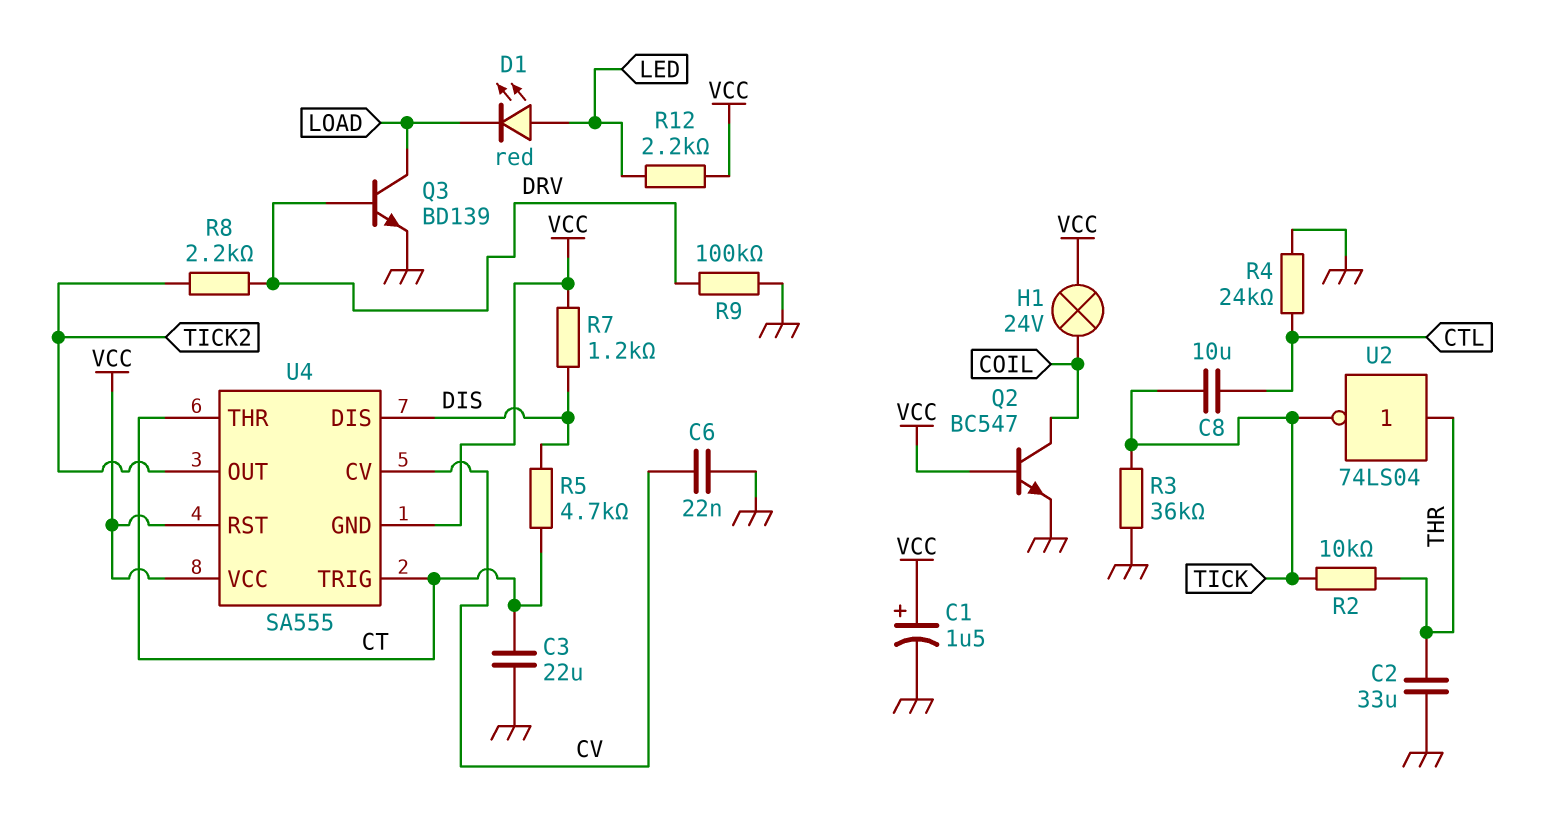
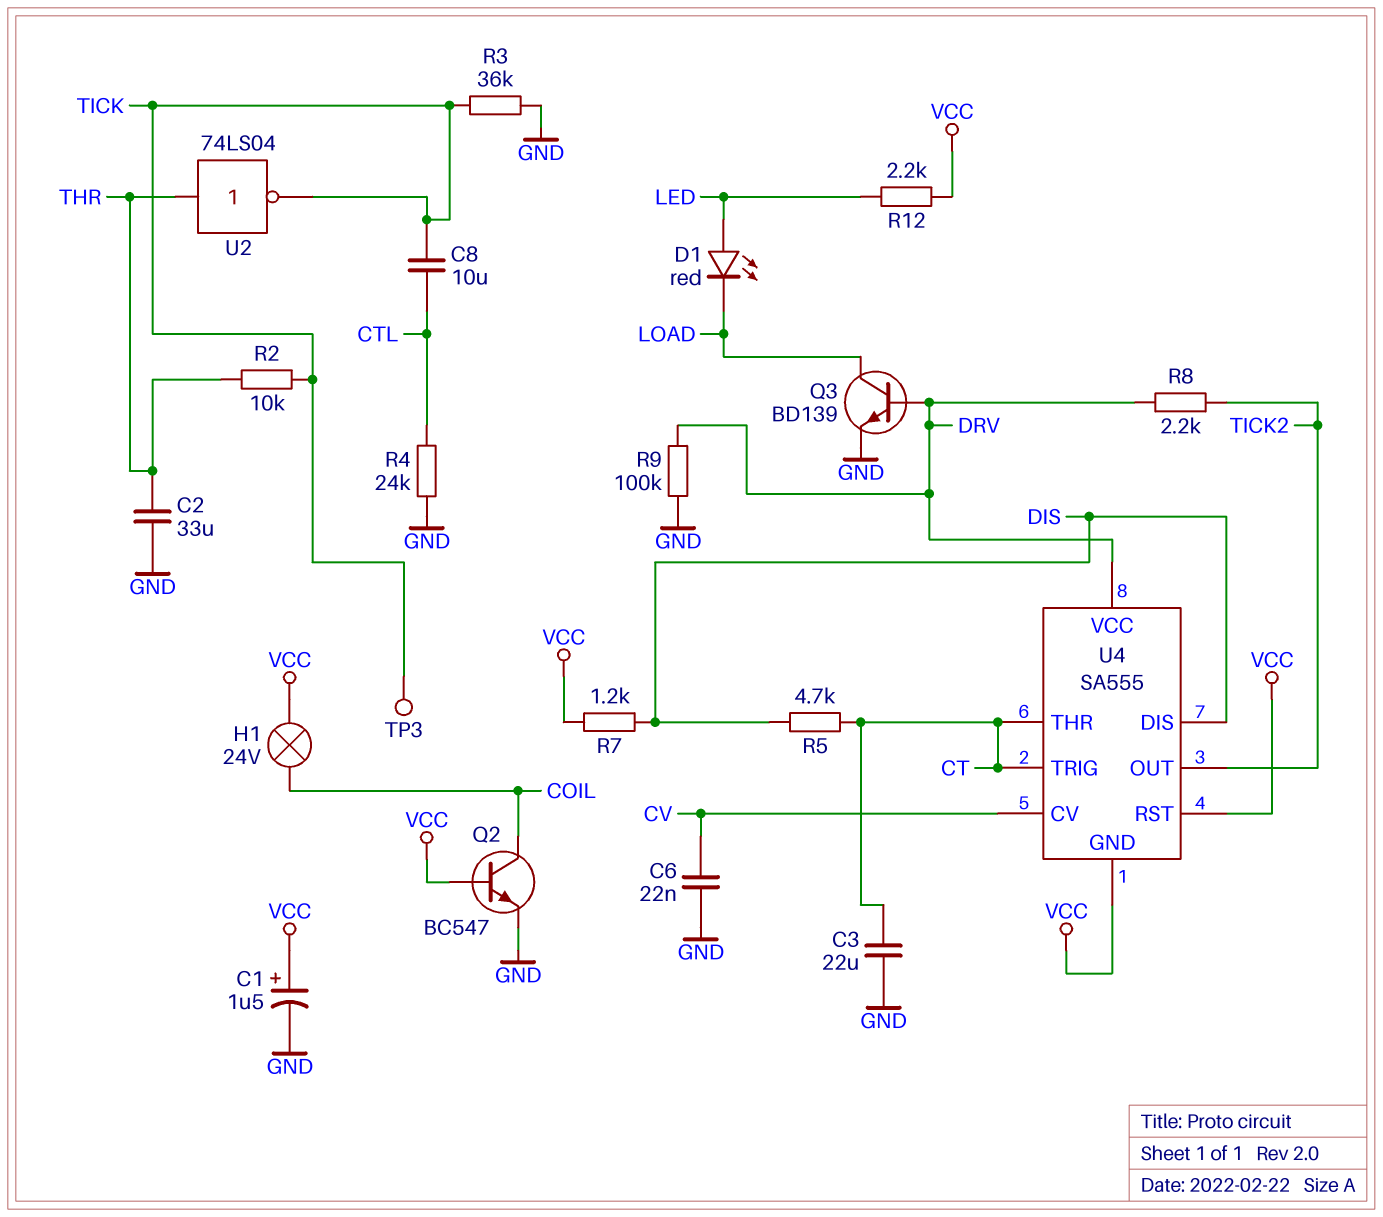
TP3: none -> test point (TICK)
U4 pin VCC: VCC -> DRV

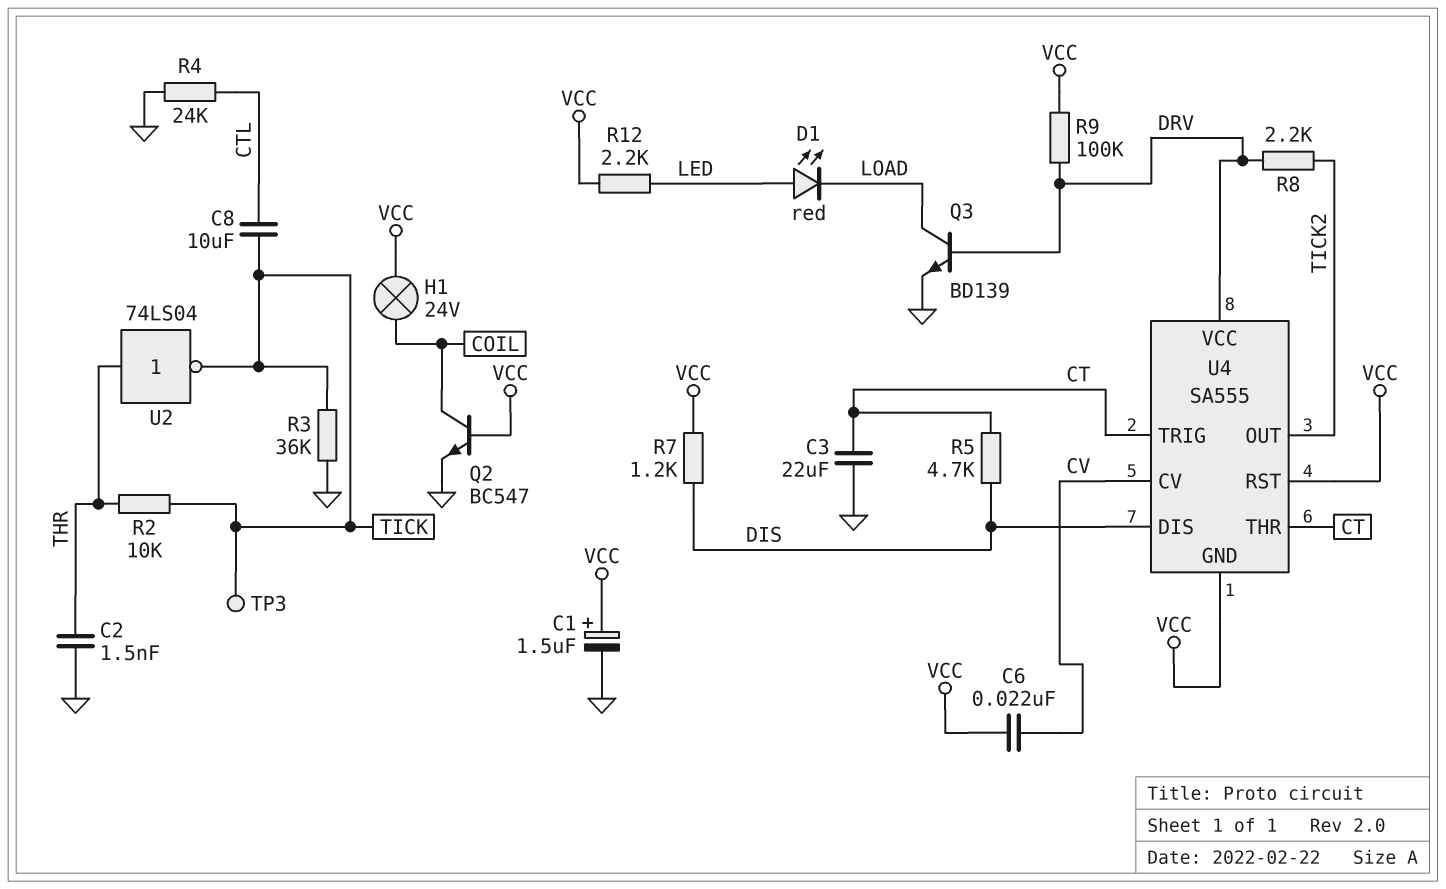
C2: 33uF (GND, THR) -> 1.5nF (GND, THR)
C6: 22nF (CV, GND) -> 22nF (CV, VCC)
R9: 100k (DRV, GND) -> 100k (DRV, VCC)

